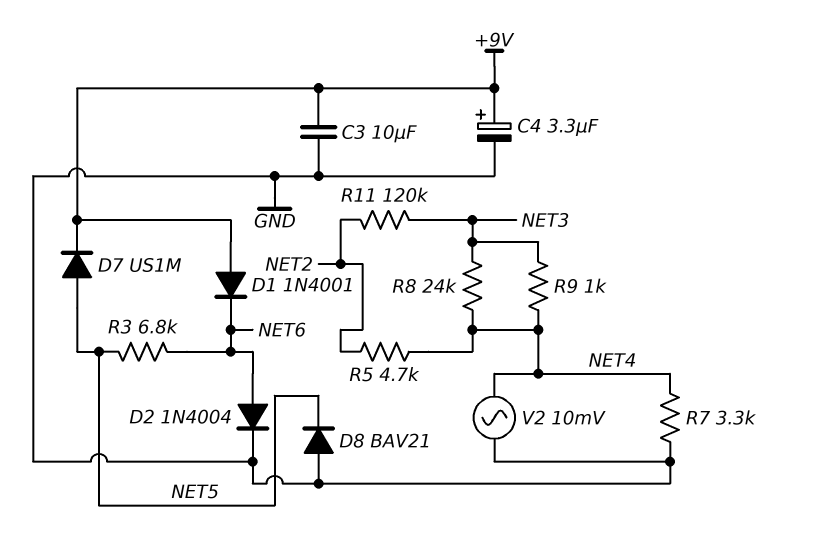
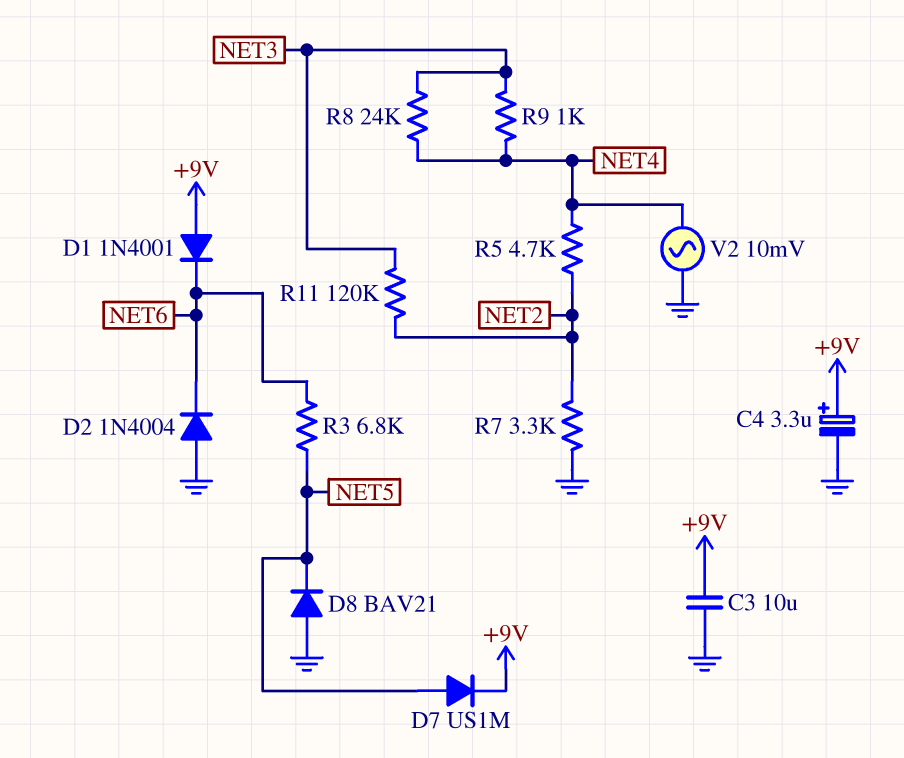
D2: diode 1N4004 (A NET6, K GND) -> diode 1N4004 (A GND, K NET6)
R7: 3.3k (GND, NET4) -> 3.3k (GND, NET2)

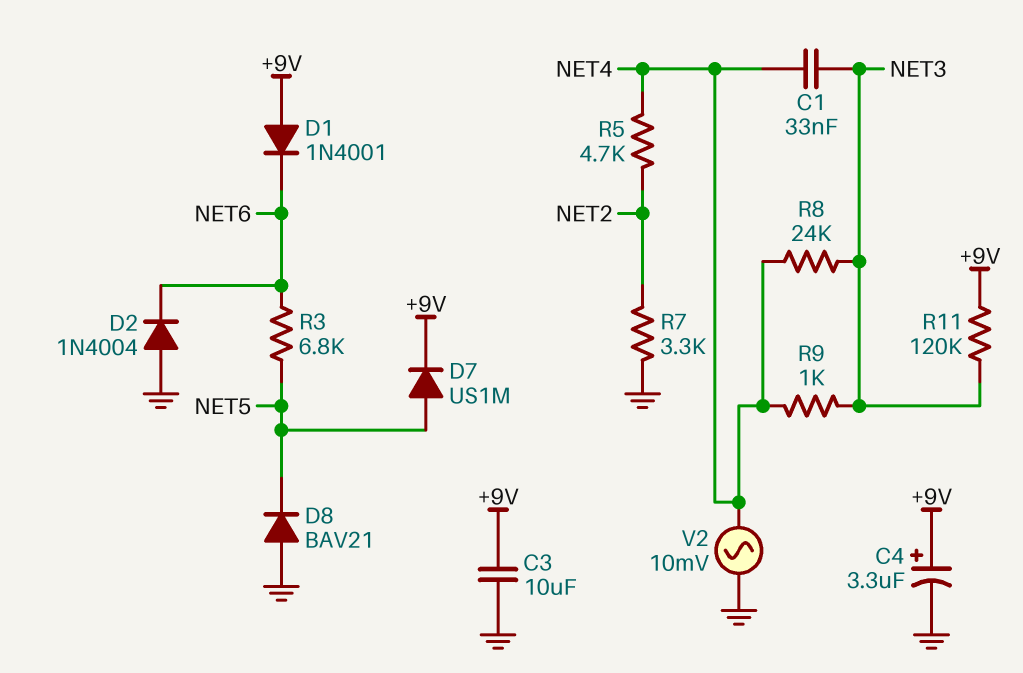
C1: none -> 33nF (NET3, NET4)
R11: 120k (NET2, NET3) -> 120k (+9V, NET3)

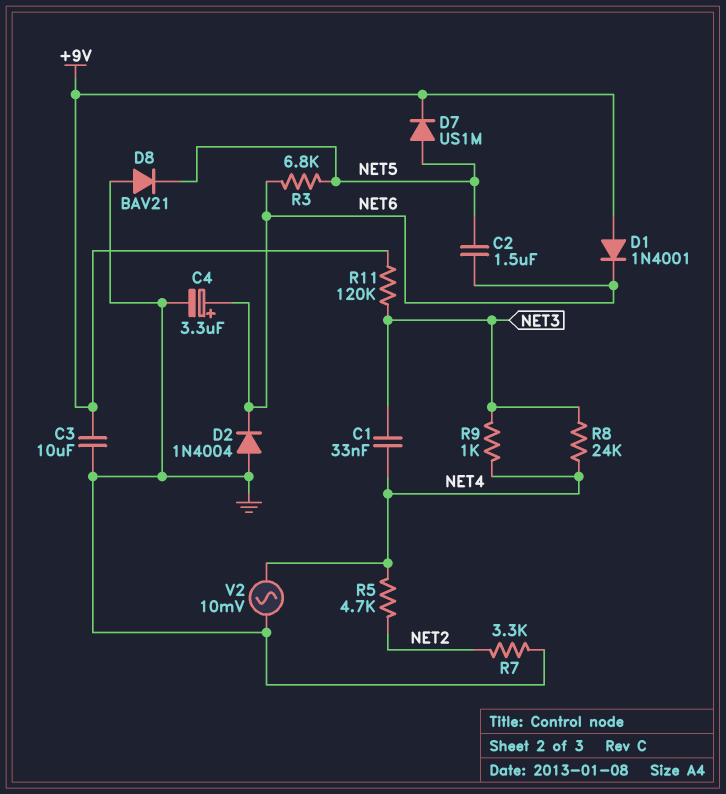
C2: none -> 1.5uF (NET5, NET6)
C4: 3.3uF (plus +9V, minus GND) -> 3.3uF (plus NET6, minus GND)

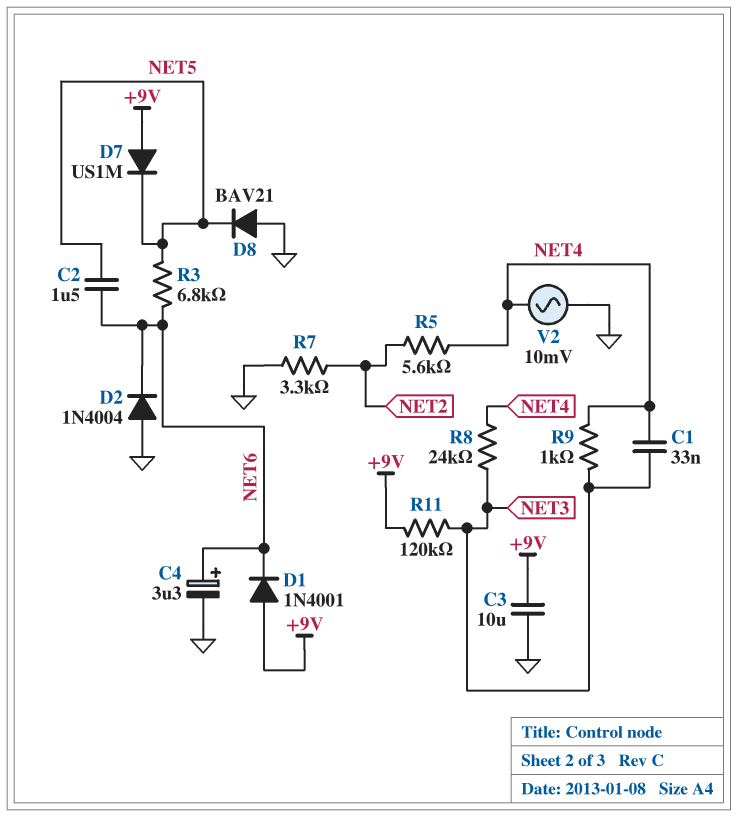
D7: diode US1M (A NET5, K +9V) -> diode US1M (A +9V, K NET5)
R5: 4.7k (NET2, NET4) -> 5.6k (NET2, NET4)

